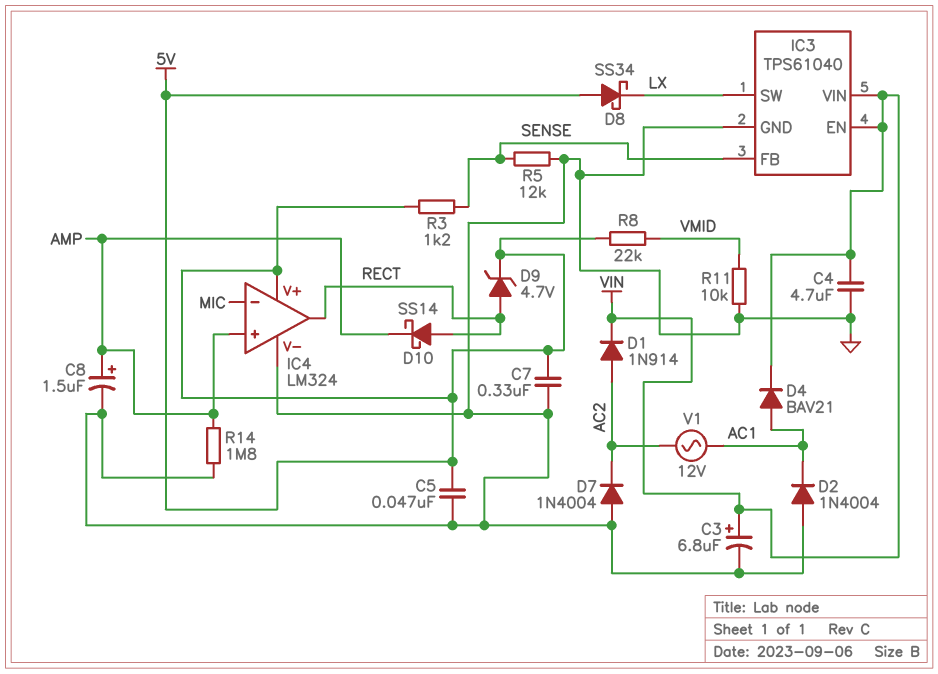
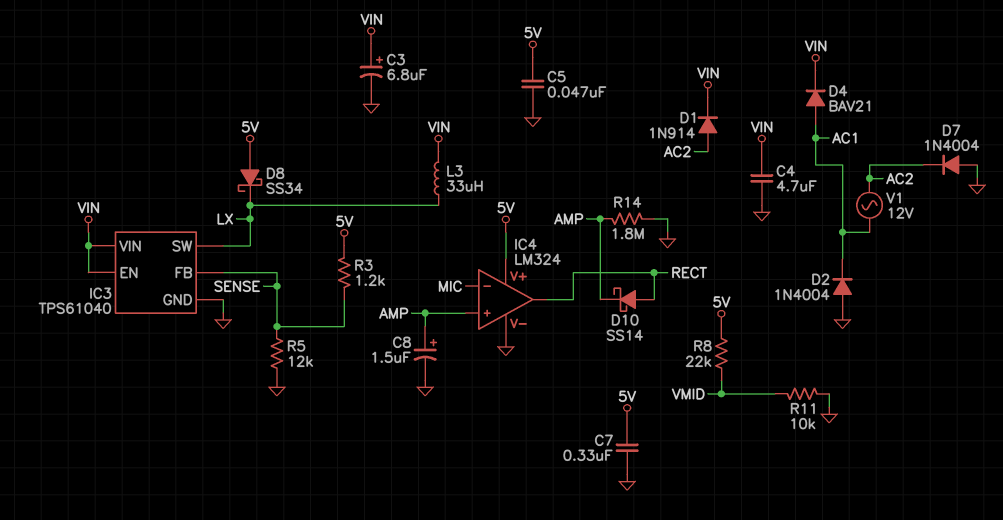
D9: zener 4.7V (A RECT, K 5V) -> none
L3: none -> 33uH (LX, VIN)

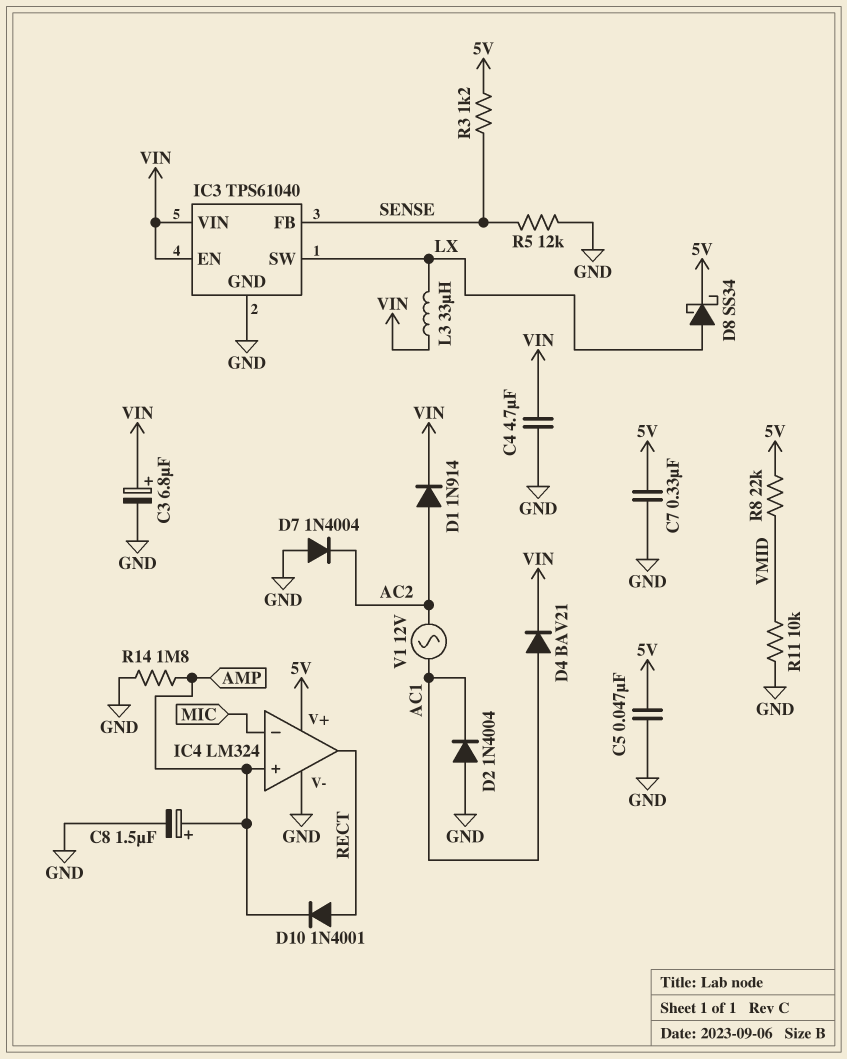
D8: schottky SS34 (A 5V, K LX) -> schottky SS34 (A LX, K 5V)
D10: schottky SS14 (A RECT, K AMP) -> diode 1N4001 (A RECT, K AMP)

